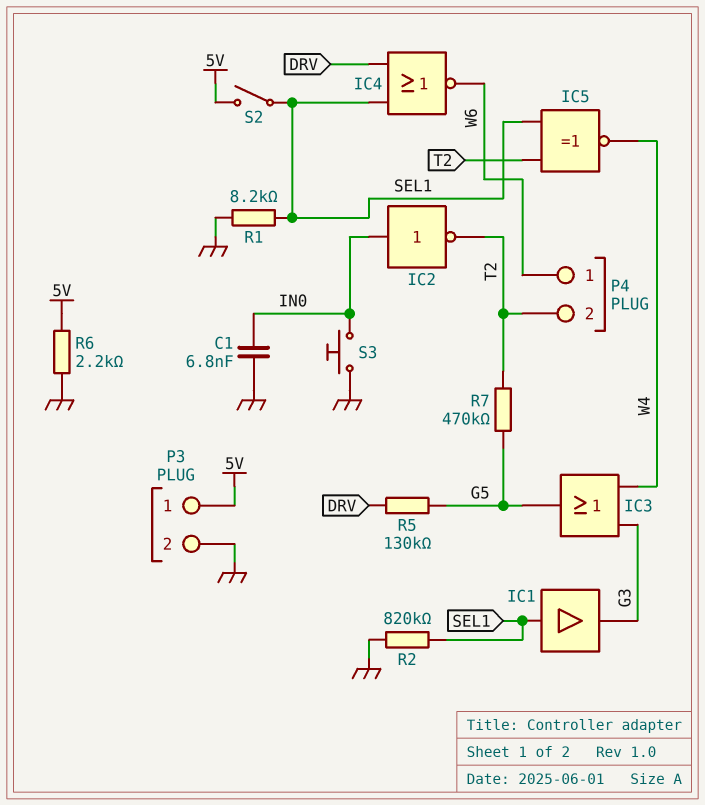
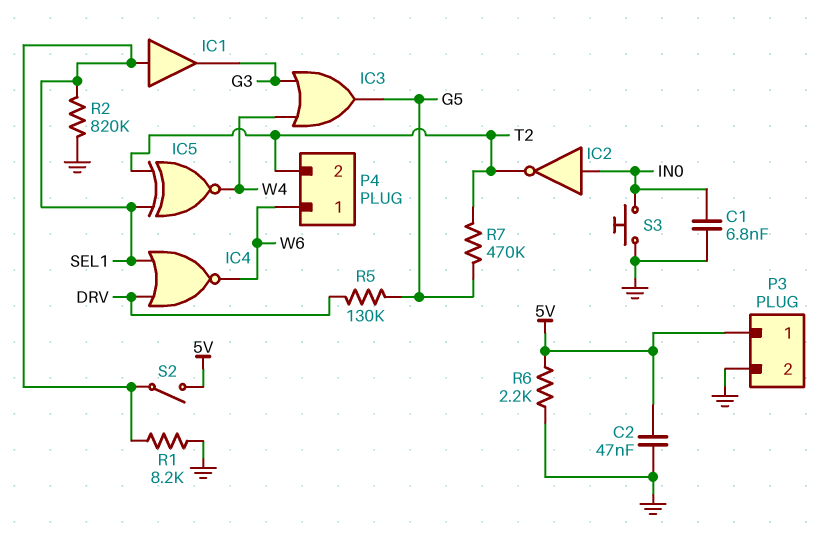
C2: none -> 47nF (5V, GND)

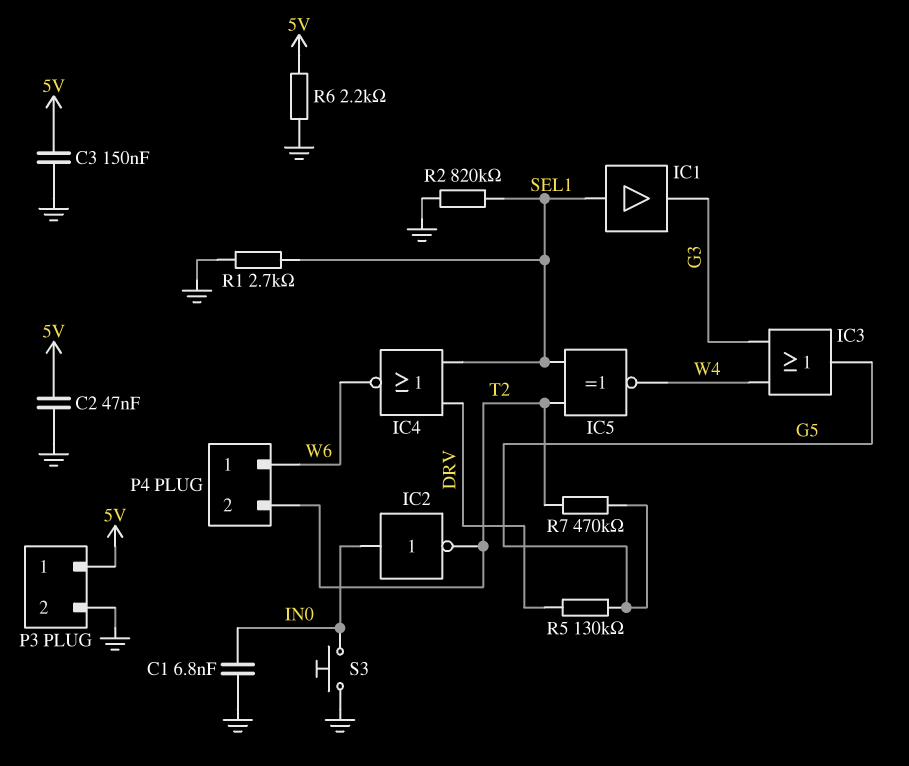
C3: none -> 150nF (5V, GND)
R1: 8.2k (GND, SEL1) -> 2.7k (GND, SEL1)
S2: switch (5V, SEL1) -> none

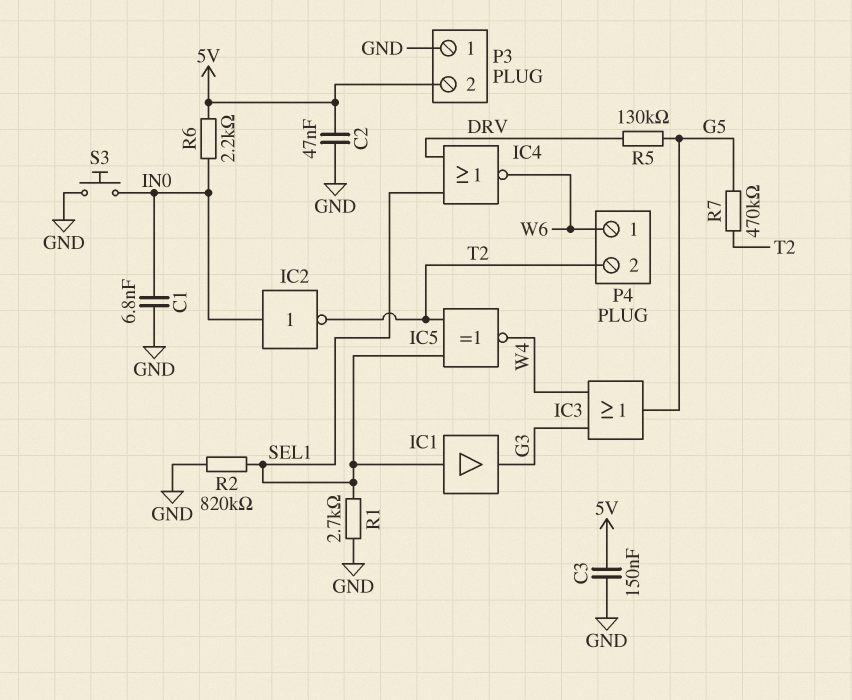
P3 pin 1: 5V -> GND
P3 pin 2: GND -> 5V
R6: 2.2k (5V, GND) -> 2.2k (5V, IN0)

